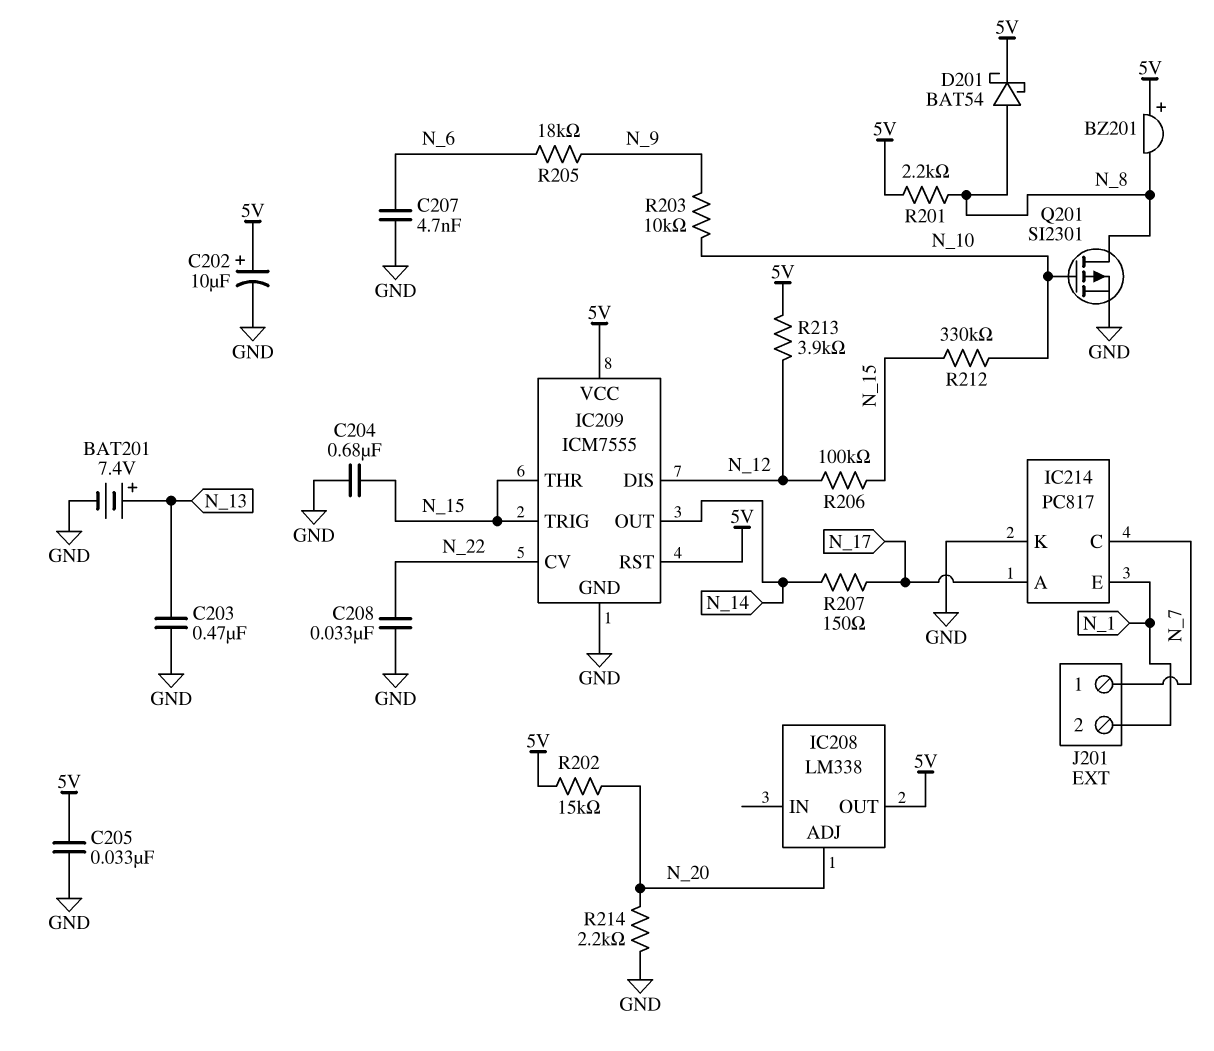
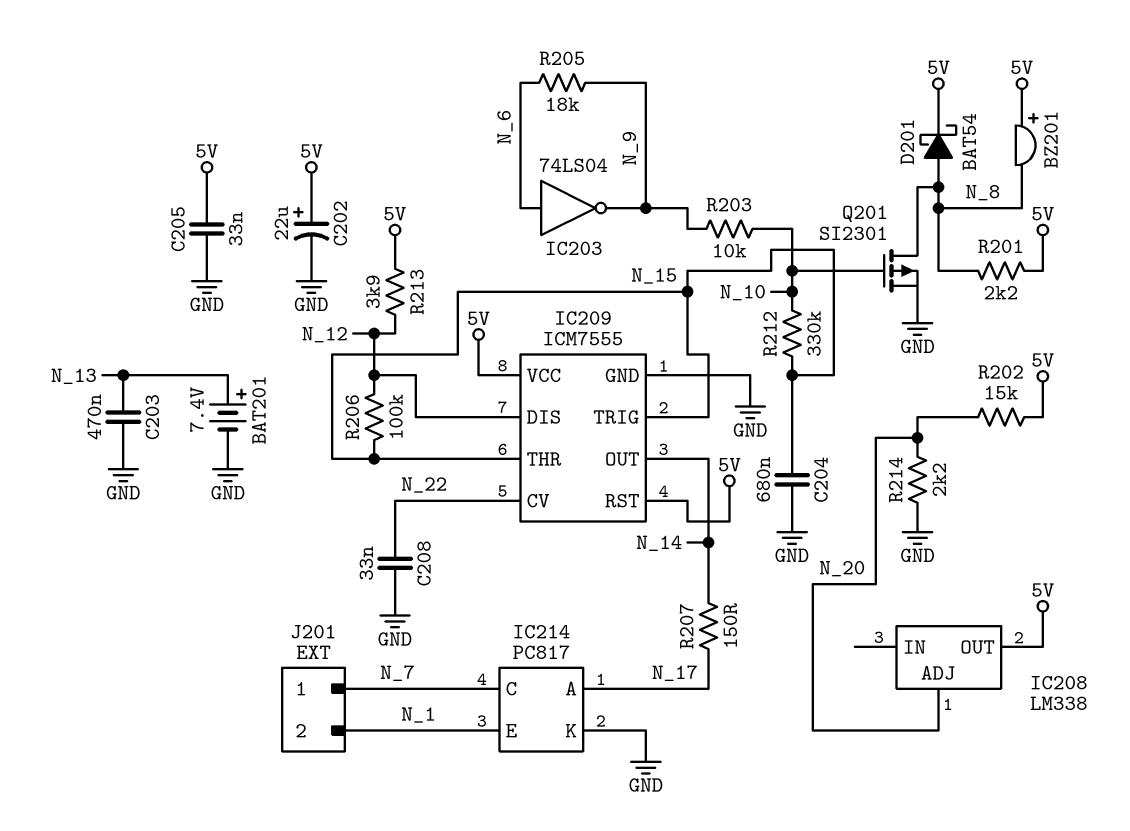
C202: 10uF (plus 5V, minus GND) -> 22uF (plus 5V, minus GND)
C207: 4.7nF (GND, N_6) -> none
IC203: none -> NOT 74LS04 (in N_6, out N_9)

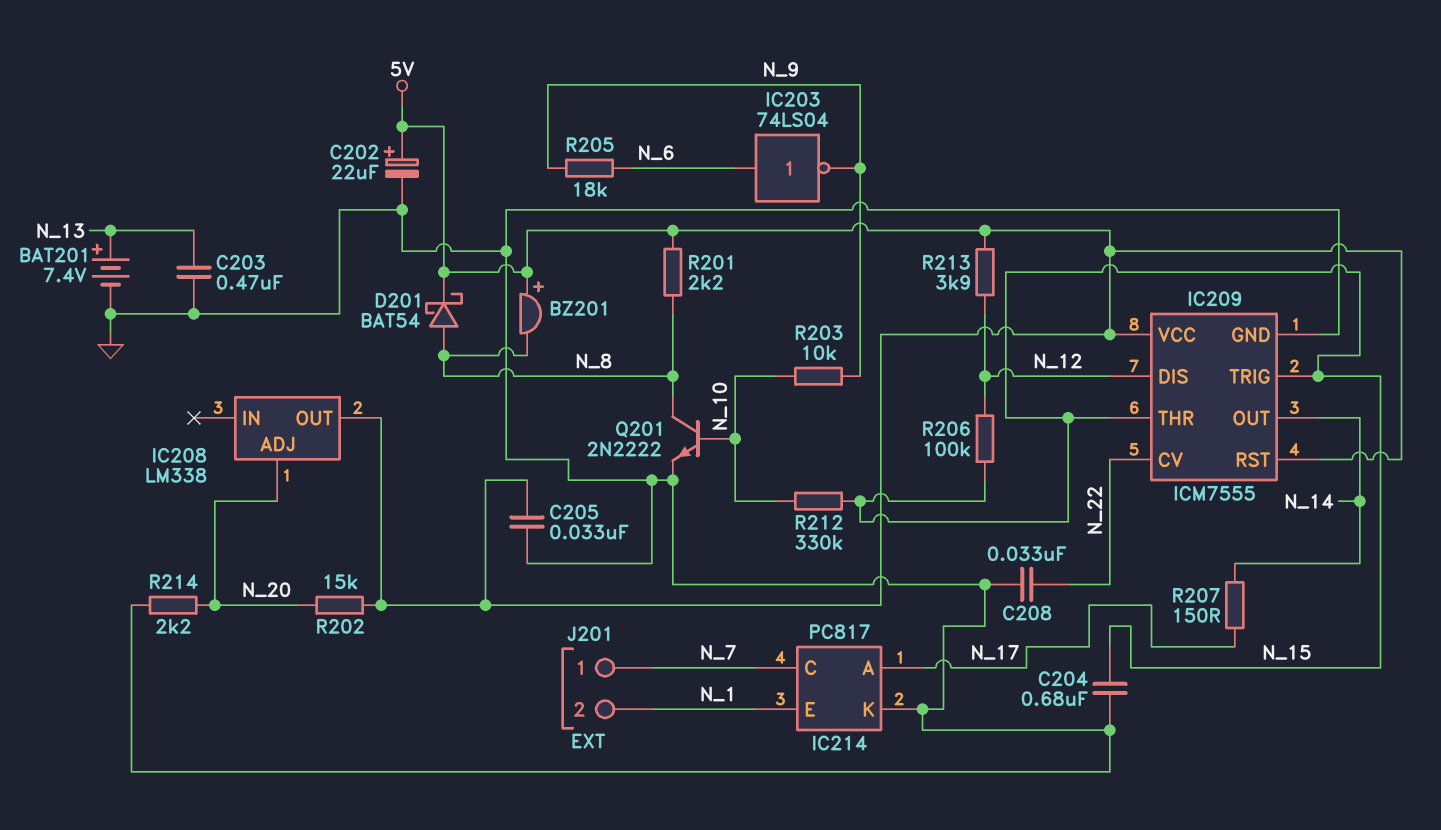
Q201: PMOS SI2301 (G N_10, D N_8, S GND) -> NPN 2N2222 (B N_10, C N_8, E GND)

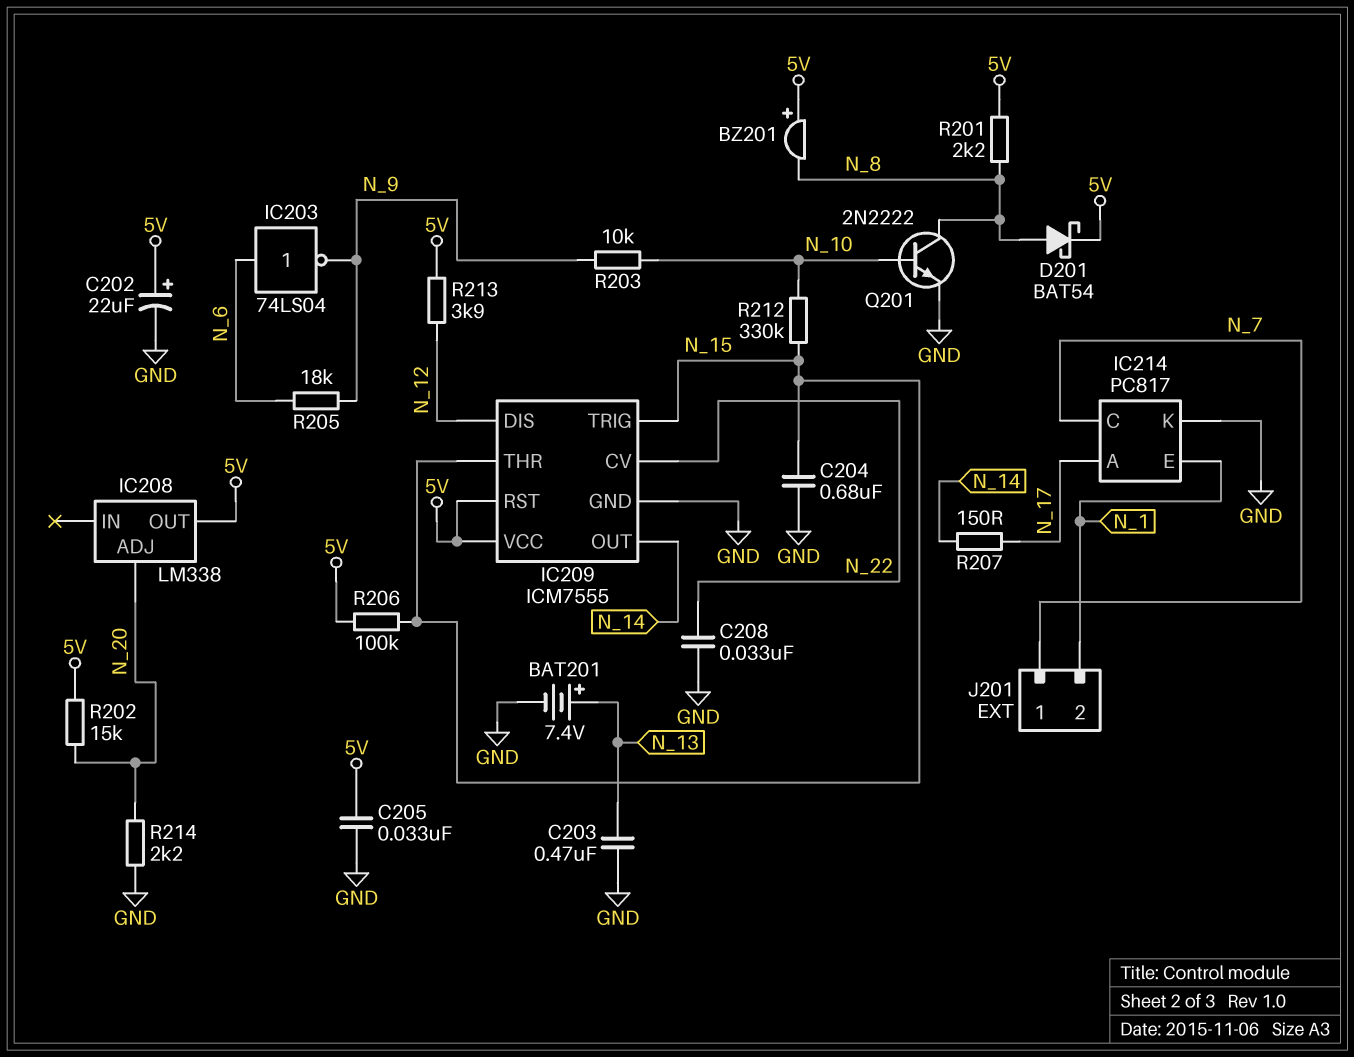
R206: 100k (N_12, N_15) -> 100k (5V, N_15)

